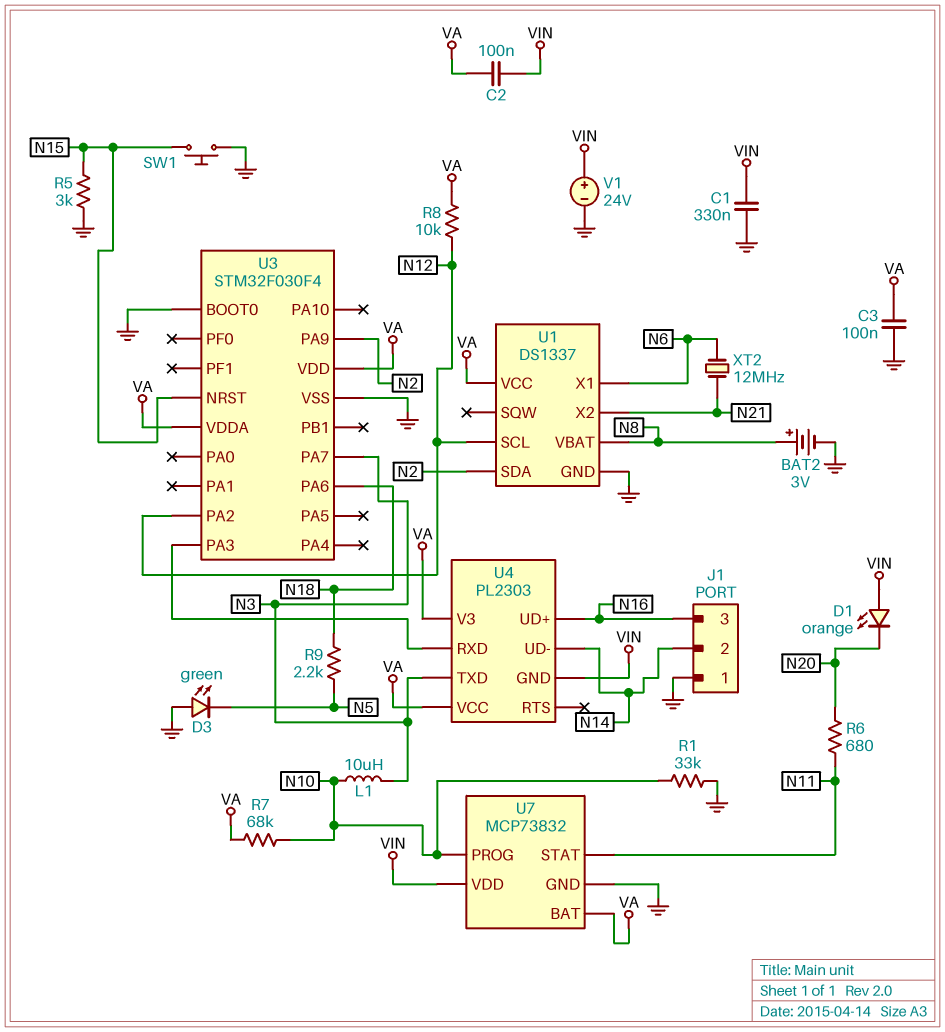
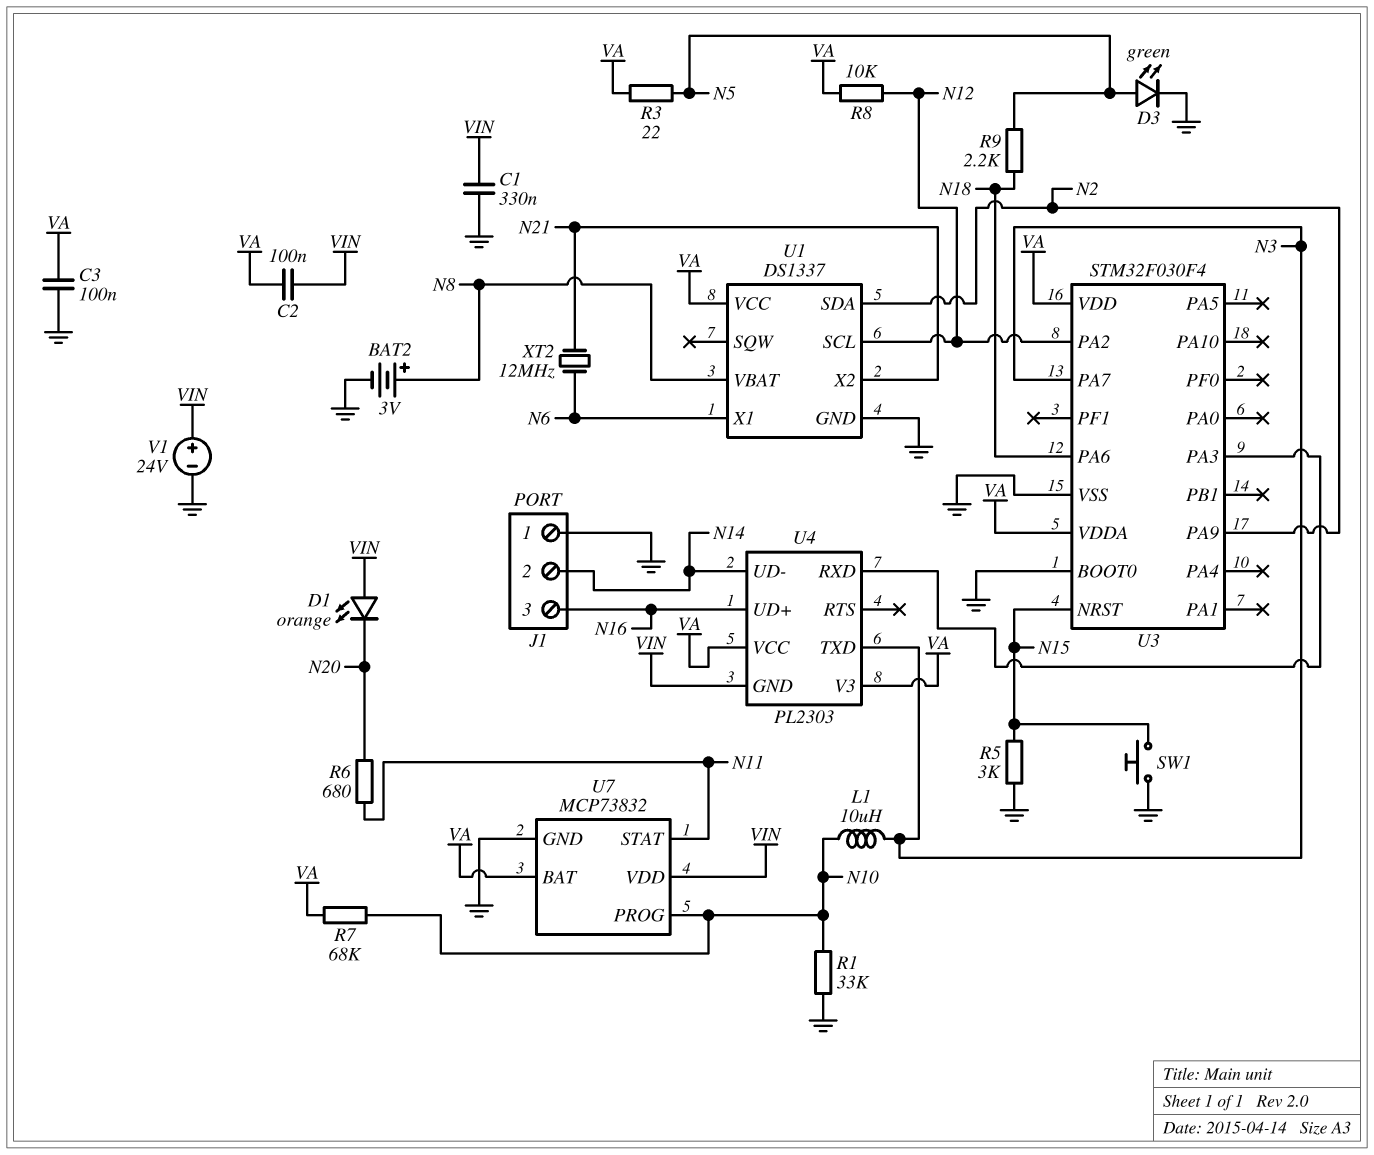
D3: LED green (A GND, K N5) -> LED green (A N5, K GND)
R3: none -> 22 (N5, VA)

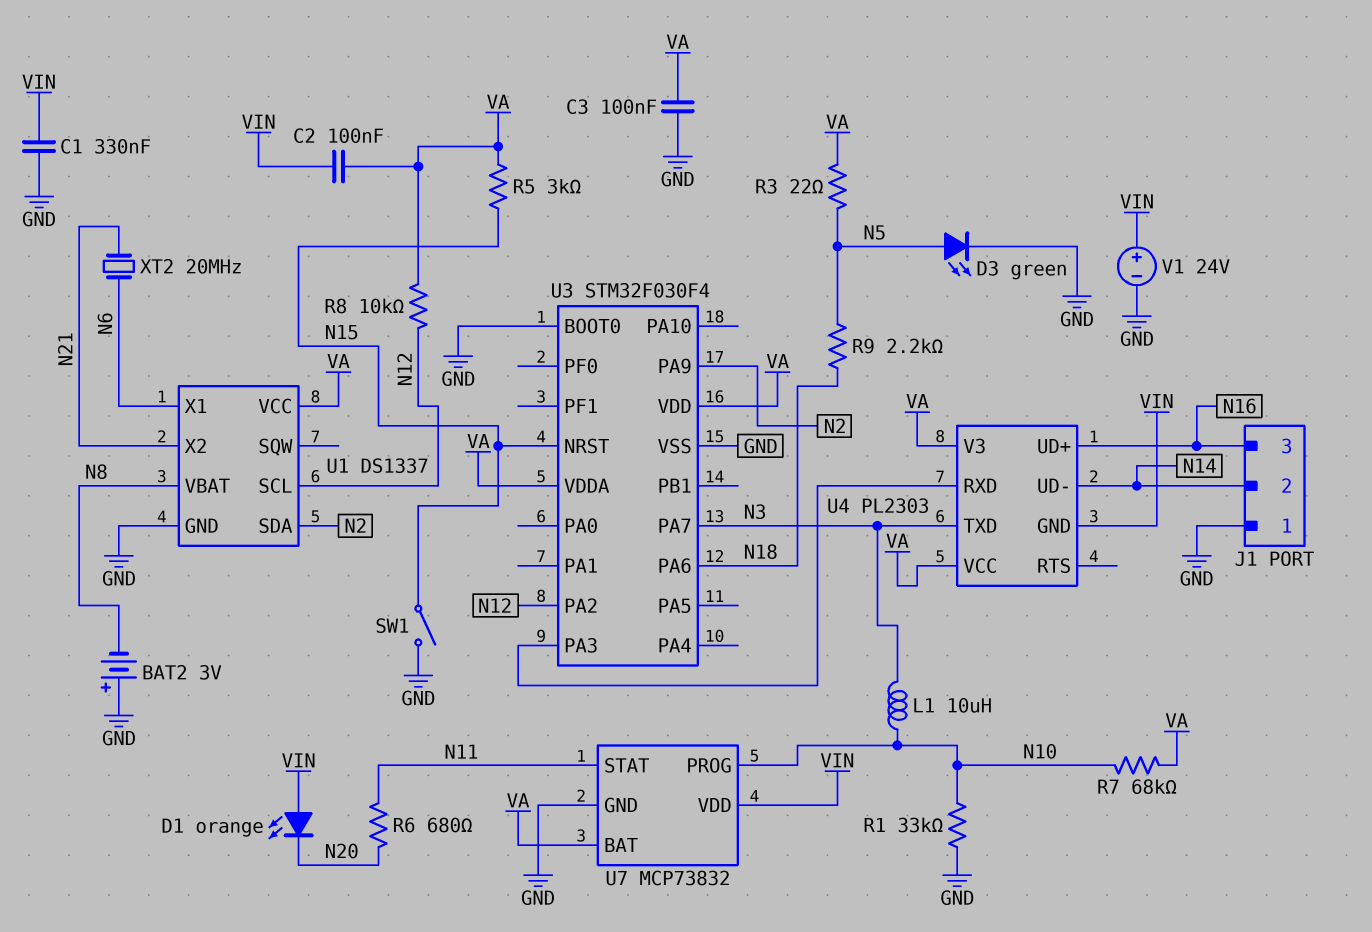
BAT2: 3V (plus N8, minus GND) -> 3V (plus GND, minus N8)
R5: 3k (GND, N15) -> 3k (N15, VA)
SW1: button (GND, N15) -> switch (GND, N15)
XT2: 12MHz (N6, N21) -> 20MHz (N6, N21)

